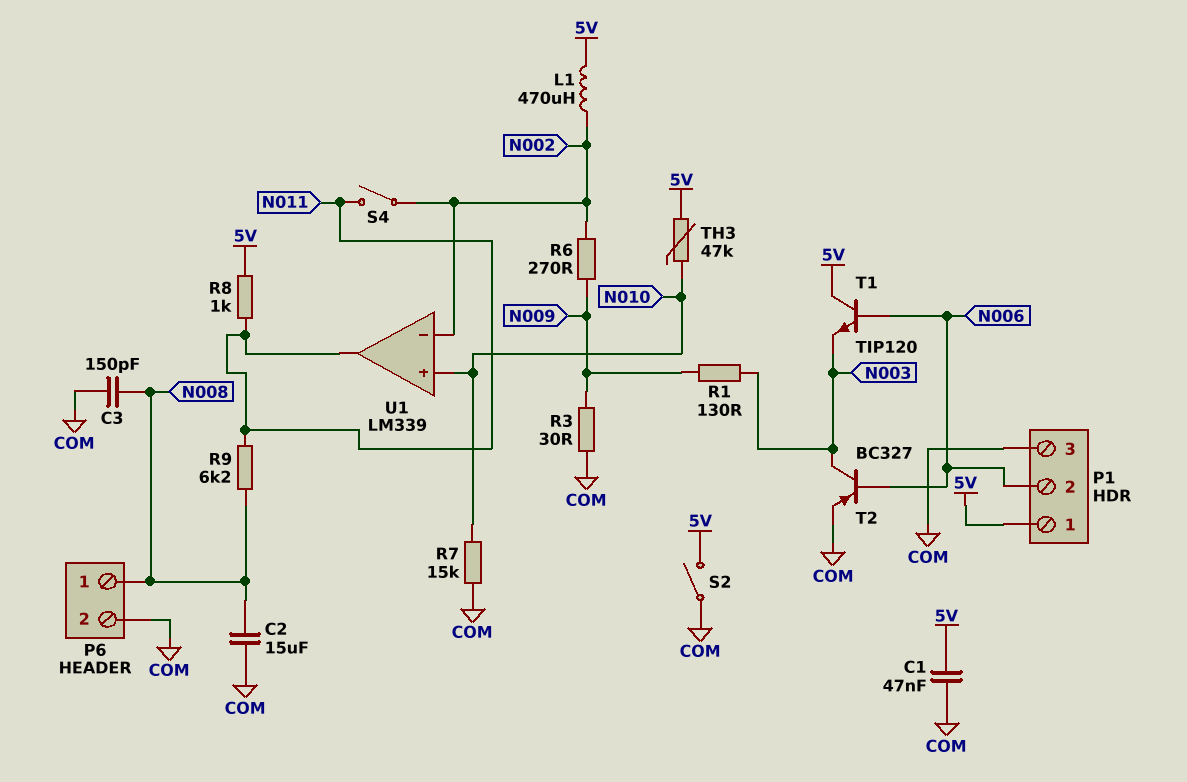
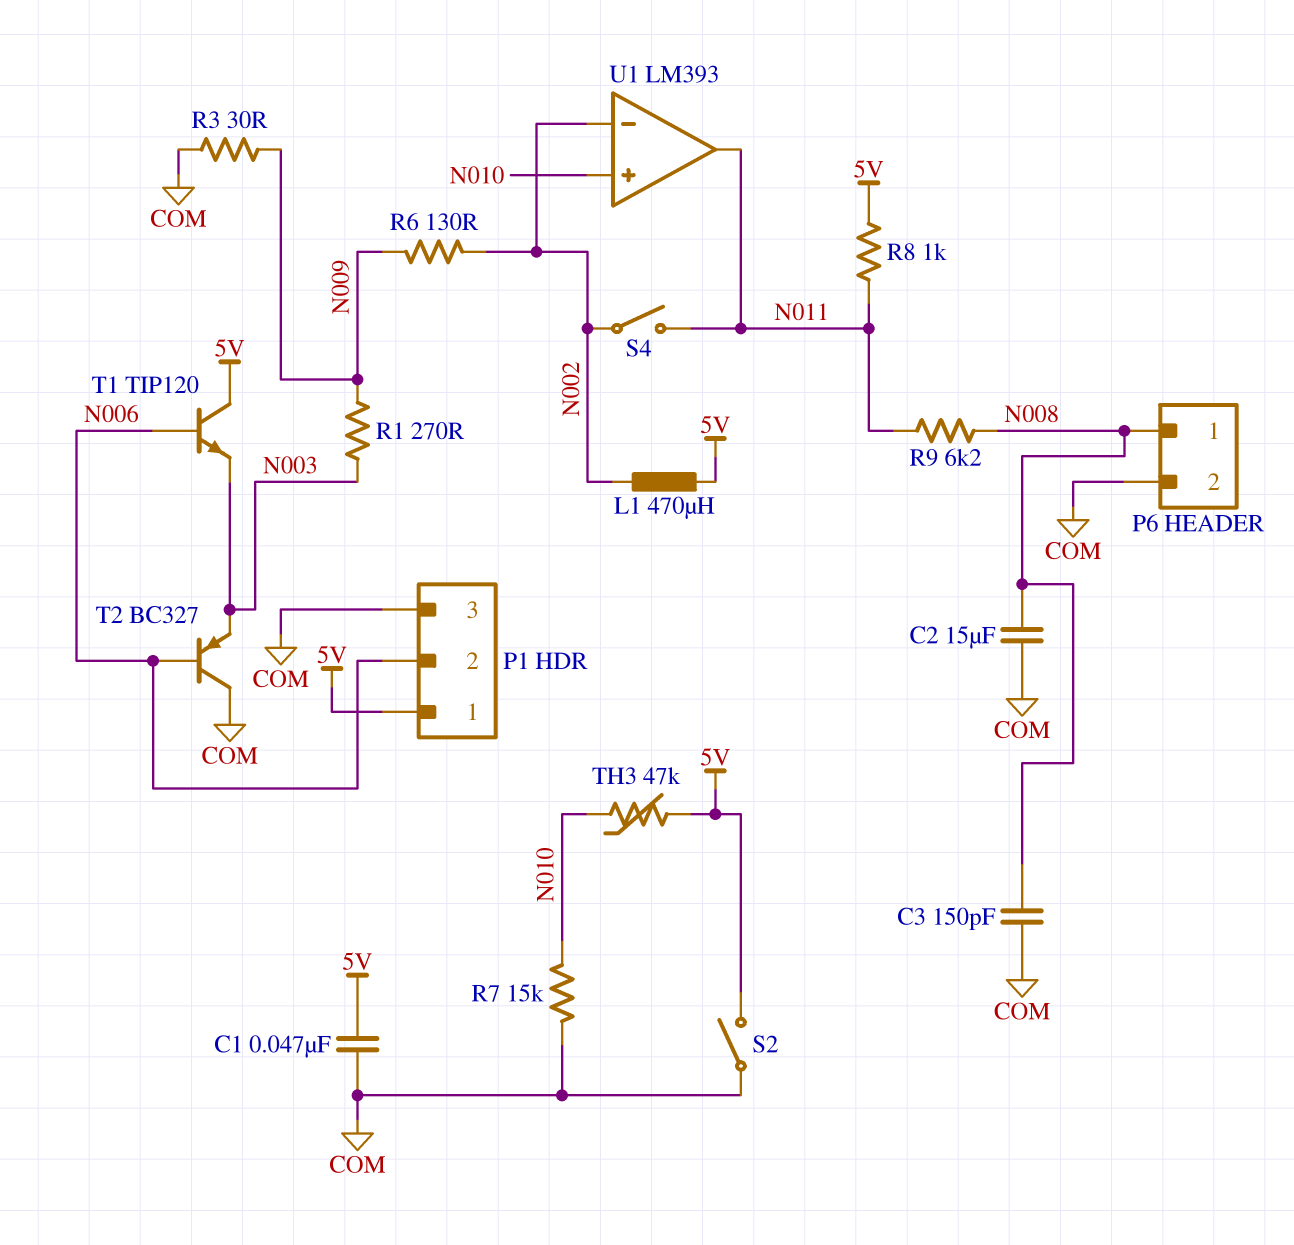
R1: 130 (N003, N009) -> 270 (N003, N009)
R6: 270 (N002, N009) -> 130 (N002, N009)
T2: PNP BC327 (B N006, C N003, E COM) -> PNP BC327 (B N006, C COM, E N003)
U1: LM339 -> LM393

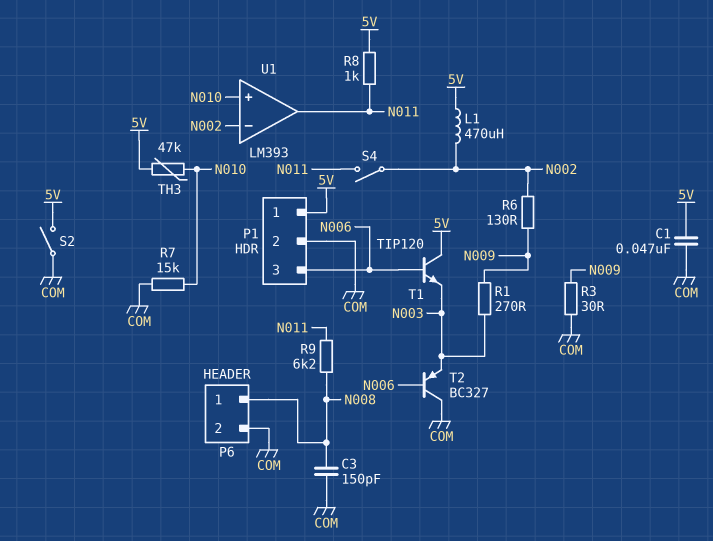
C2: 15uF (COM, N008) -> none
P1 pin 2: N006 -> COM
P1 pin 3: COM -> N006

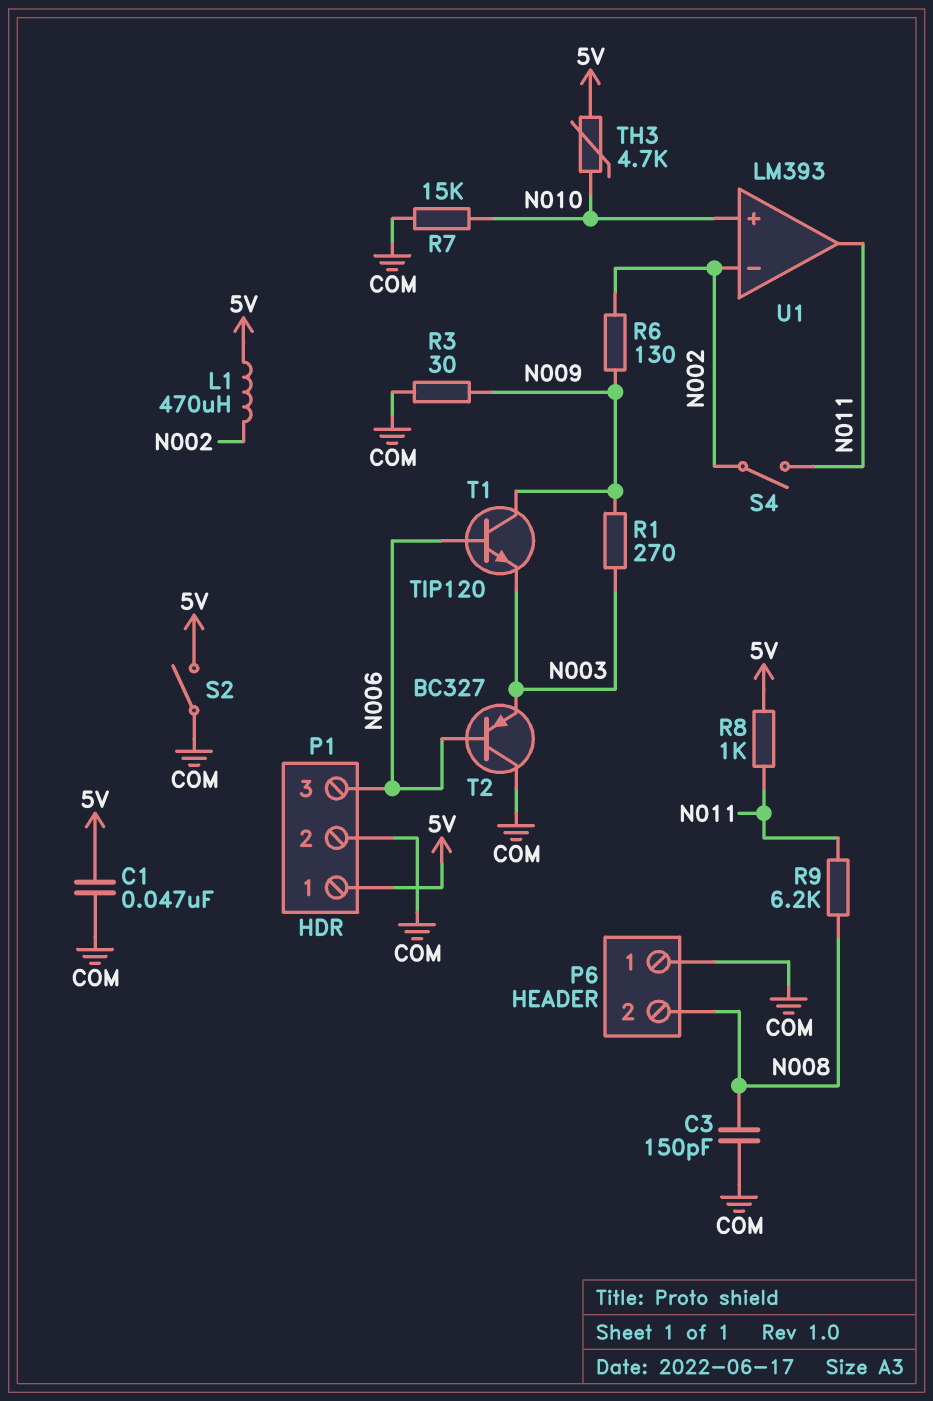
P6 pin 1: N008 -> COM
P6 pin 2: COM -> N008
T1: NPN TIP120 (B N006, C 5V, E N003) -> NPN TIP120 (B N006, C N009, E N003)
TH3: 47k (5V, N010) -> 4.7k (5V, N010)

